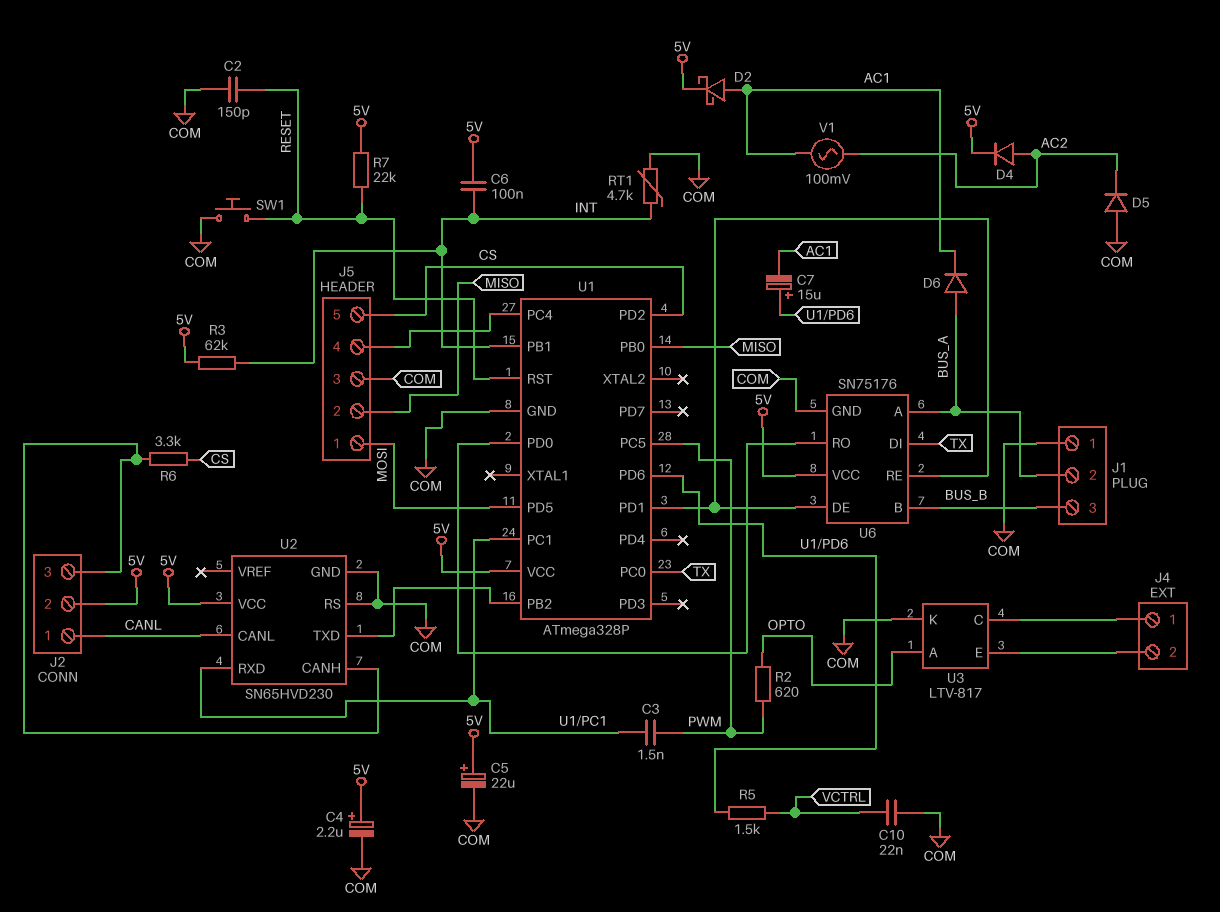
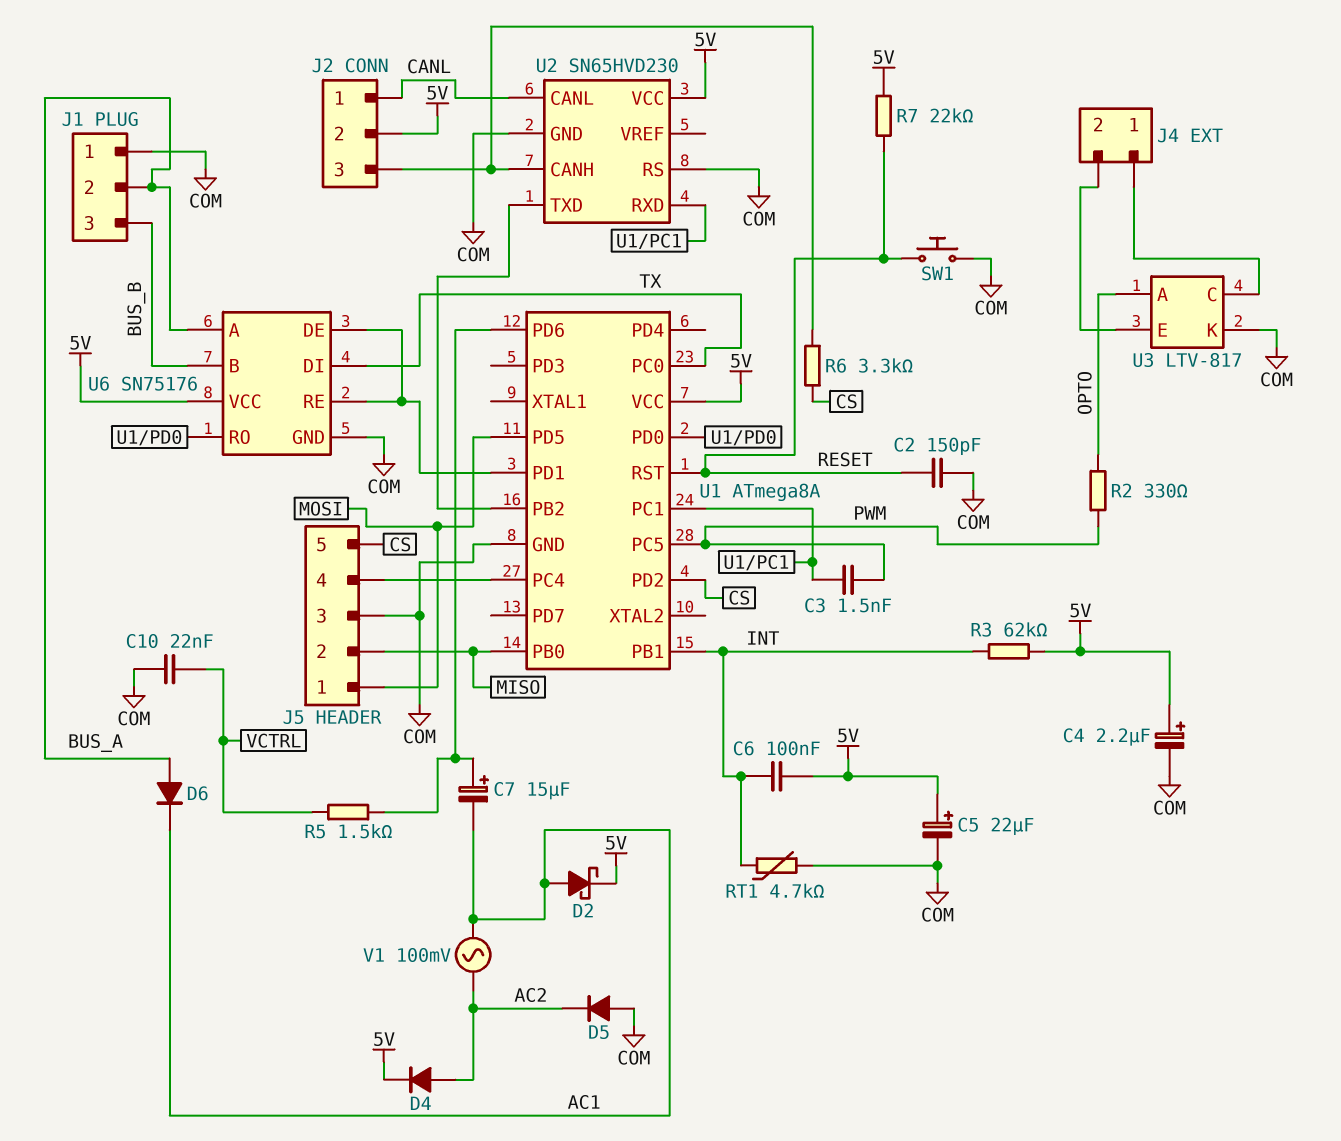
R2: 620 (OPTO, PWM) -> 330 (OPTO, PWM)
U1: ATmega328P -> ATmega8A

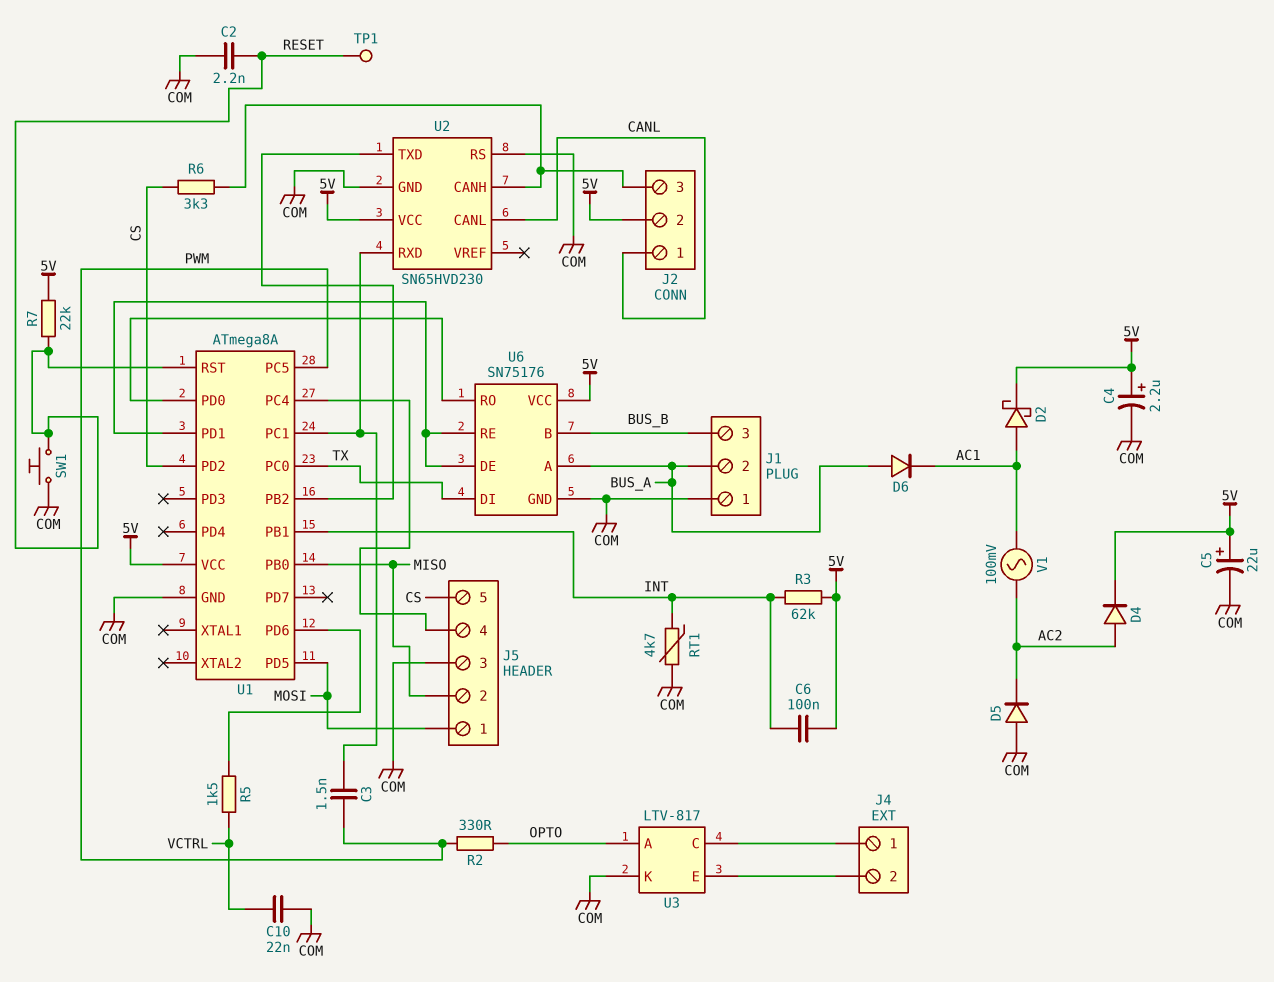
C2: 150pF (COM, RESET) -> 2.2nF (COM, RESET)
C7: 15uF (plus U1/PD6, minus AC1) -> none
TP1: none -> test point (RESET)

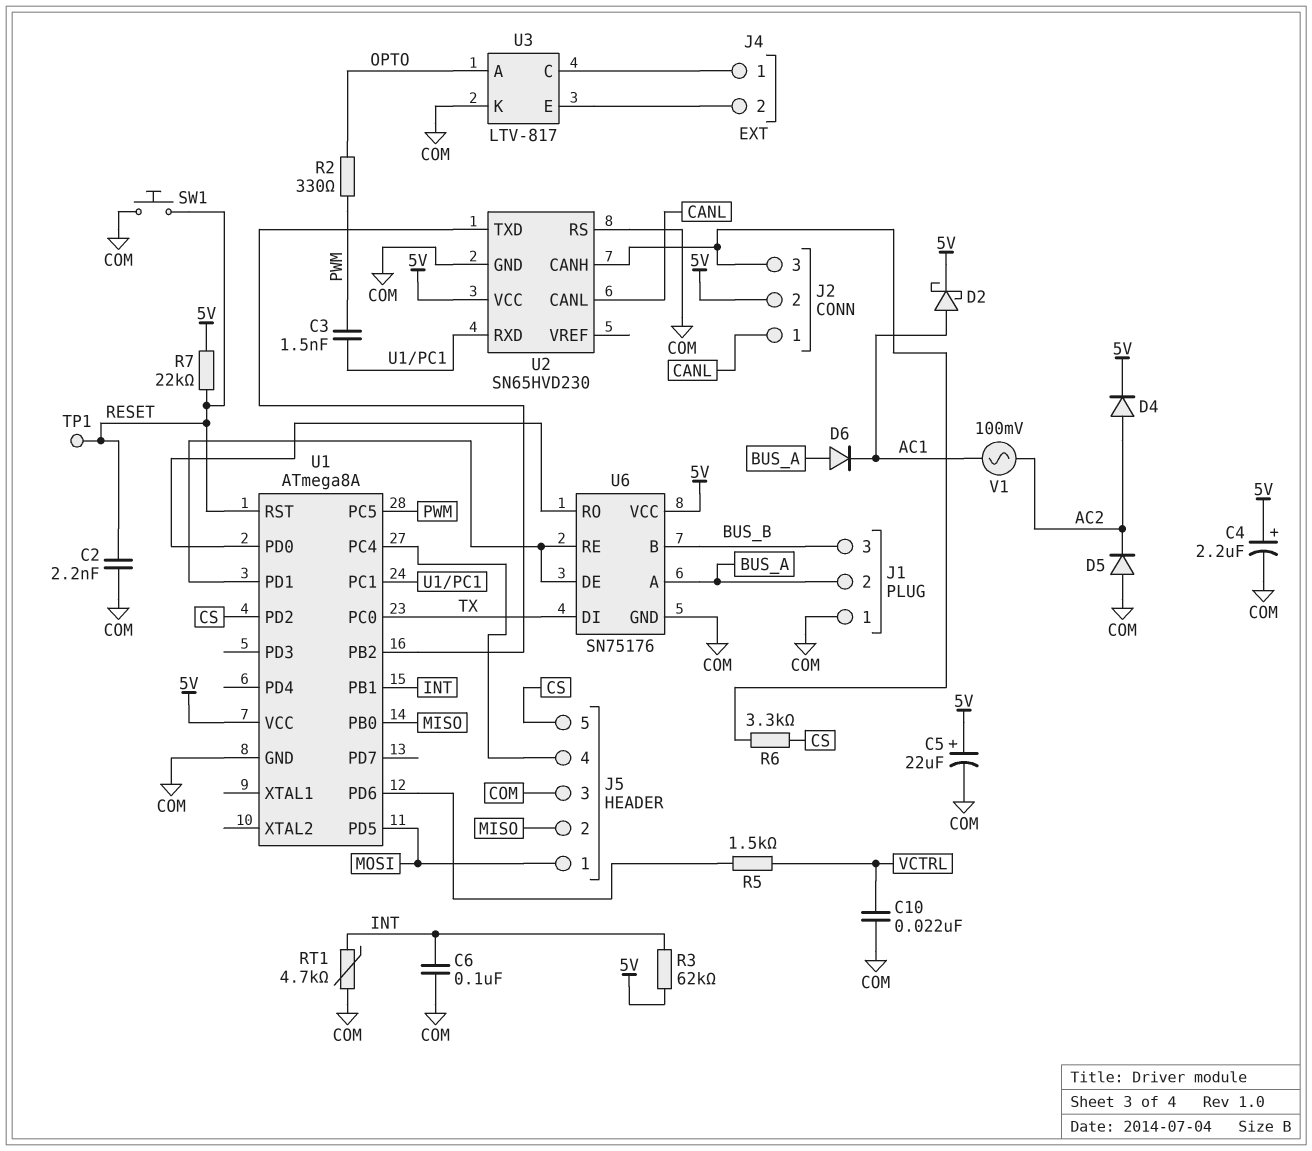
C6: 100nF (5V, INT) -> 100nF (COM, INT)

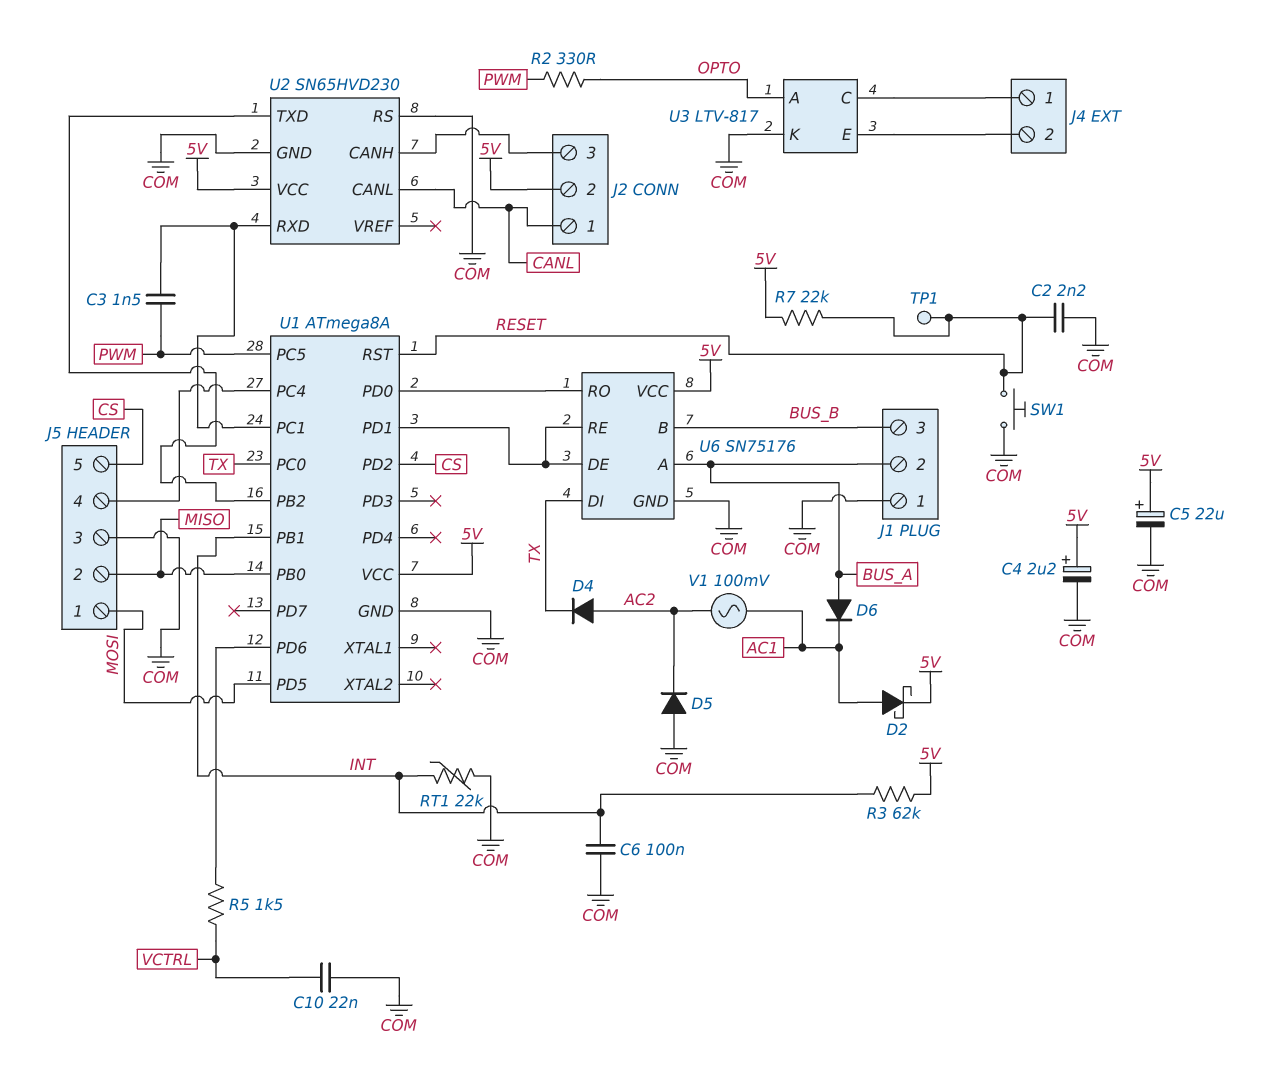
D4: diode (A AC2, K 5V) -> diode (A AC2, K TX)
R6: 3.3k (CS, J2/3) -> none
RT1: 4.7k (COM, INT) -> 22k (COM, INT)

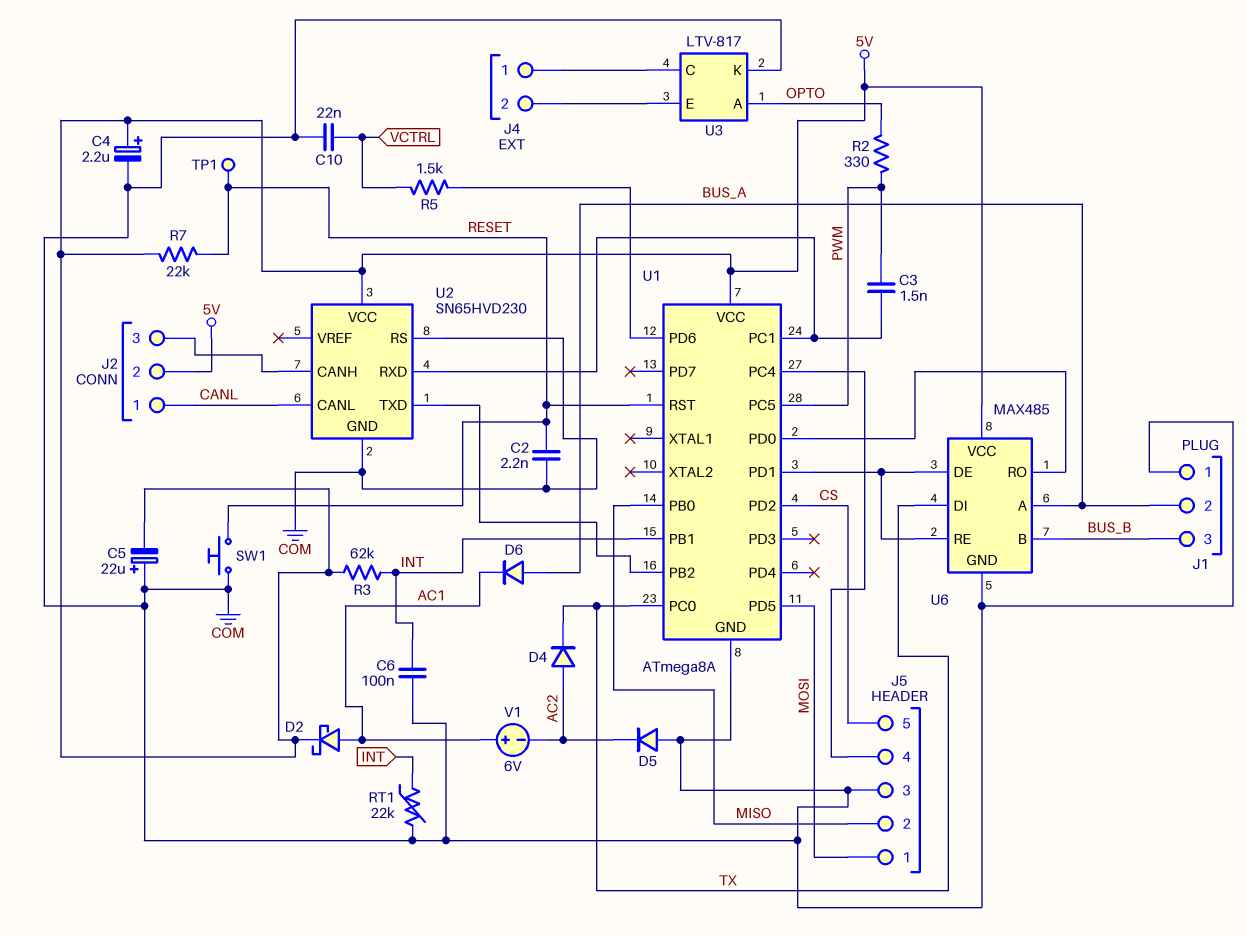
C5: 22uF (plus 5V, minus COM) -> 22uF (plus COM, minus 5V)
U6: SN75176 -> MAX485
V1: AC 100mV (AC1, AC2) -> 6V (plus AC1, minus AC2)

